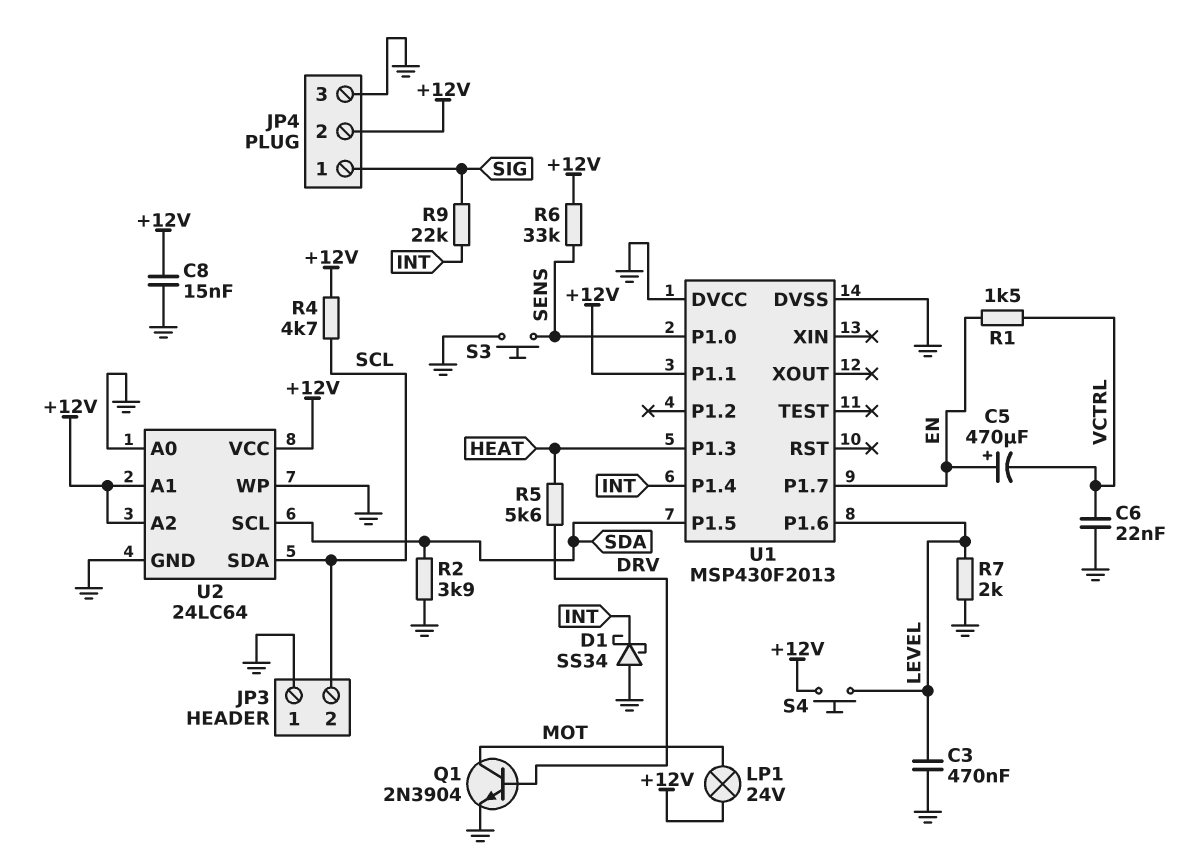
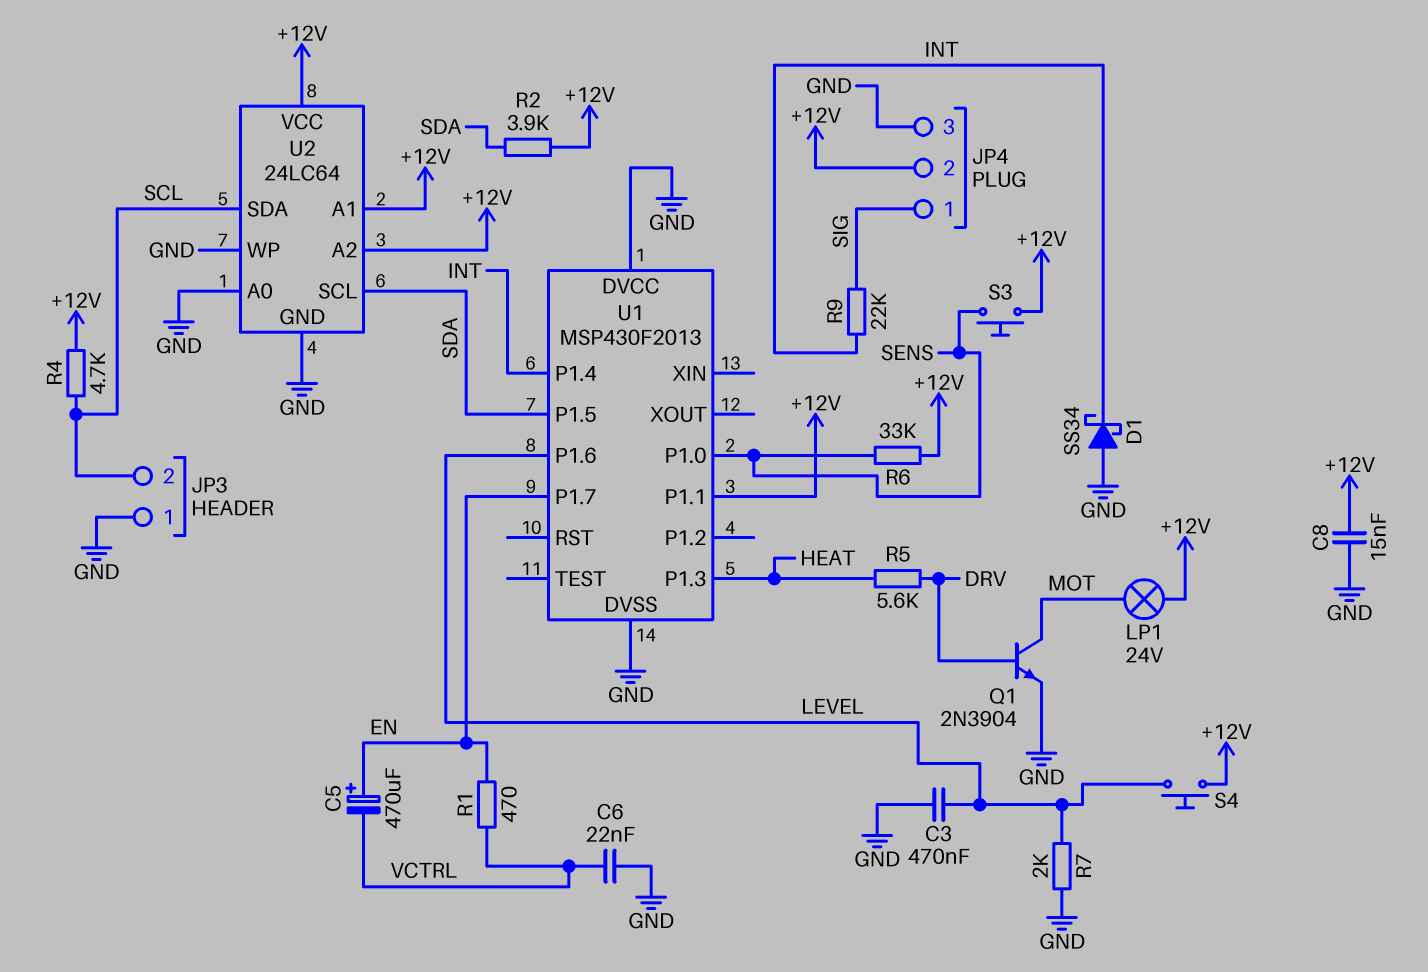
R1: 1.5k (EN, VCTRL) -> 470 (EN, VCTRL)
R2: 3.9k (GND, SDA) -> 3.9k (+12V, SDA)
S3: button (GND, SENS) -> button (+12V, SENS)

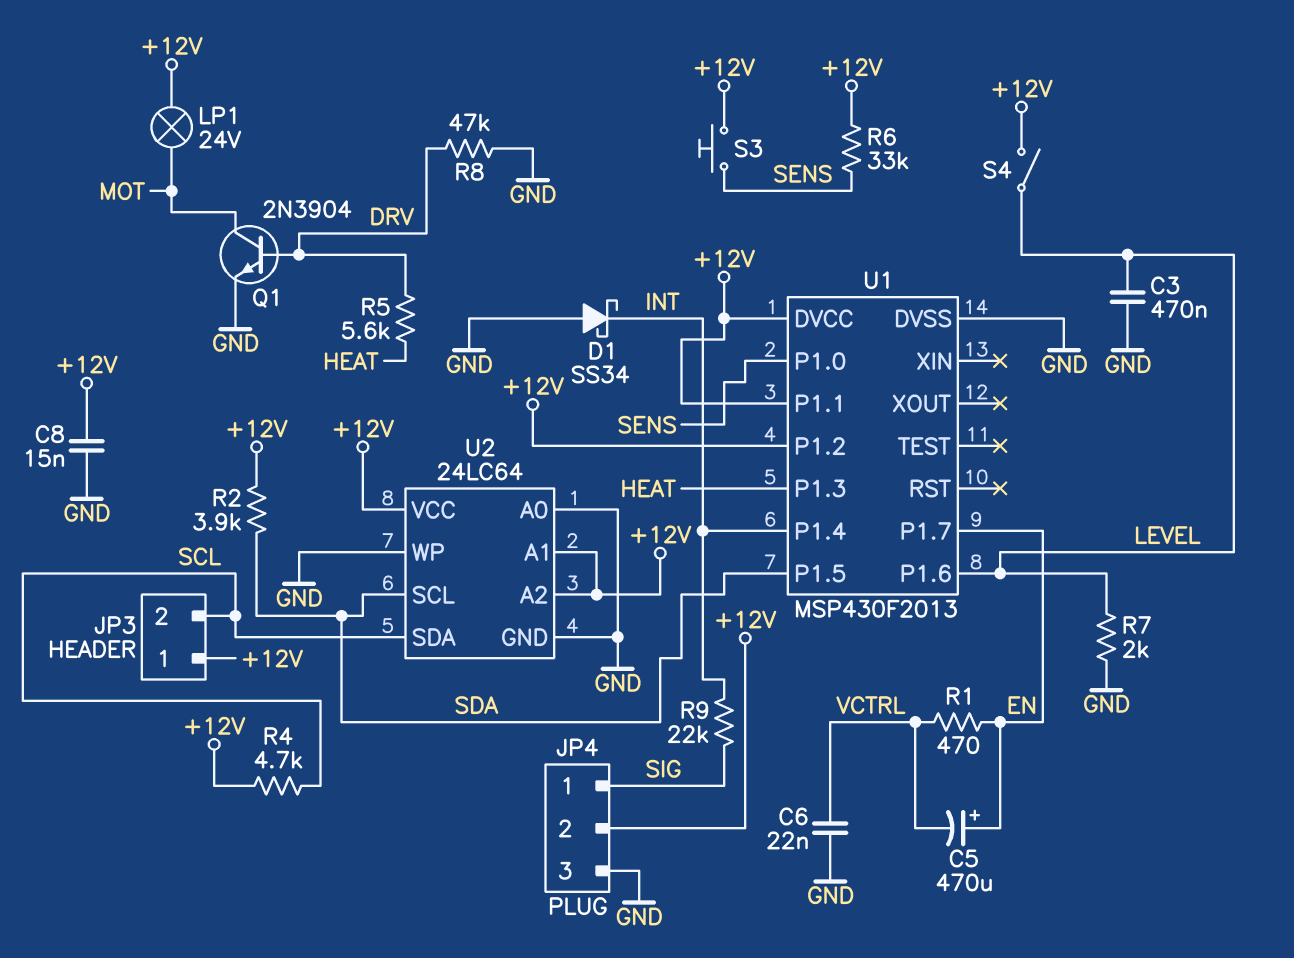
JP3 pin 1: GND -> +12V
R8: none -> 47k (DRV, GND)
S4: button (+12V, LEVEL) -> switch (+12V, LEVEL)
U1 pin DVCC: GND -> +12V
U1 pin P1.2: none -> +12V

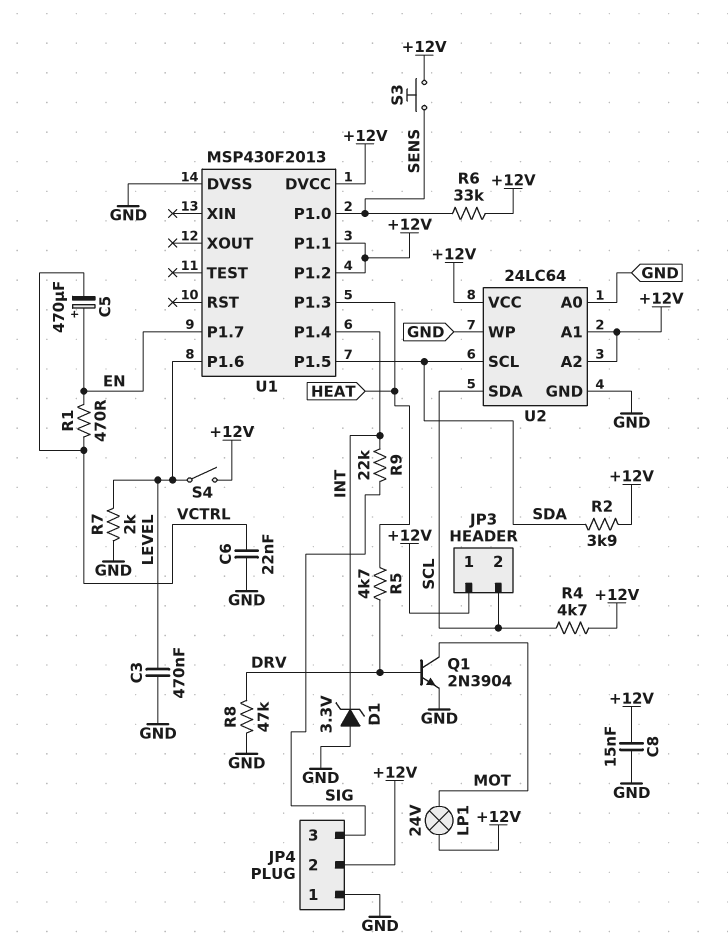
D1: schottky SS34 (A GND, K INT) -> zener 3.3V (A GND, K INT)
JP4 pin 1: SIG -> GND
JP4 pin 3: GND -> SIG
R5: 5.6k (DRV, HEAT) -> 4.7k (DRV, HEAT)

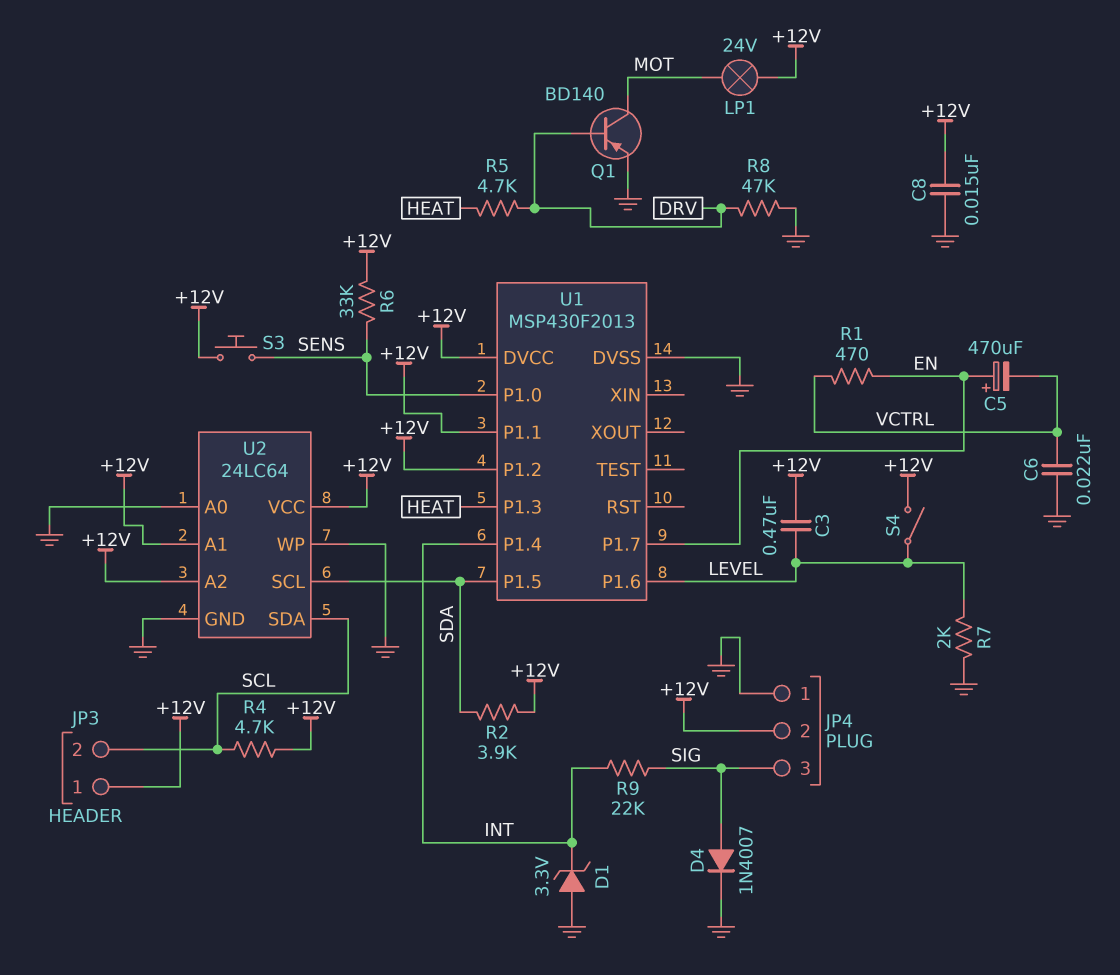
C3: 470nF (GND, LEVEL) -> 470nF (+12V, LEVEL)
D4: none -> diode 1N4007 (A SIG, K GND)
Q1: NPN 2N3904 (B DRV, C MOT, E GND) -> PNP BD140 (B DRV, C MOT, E GND)

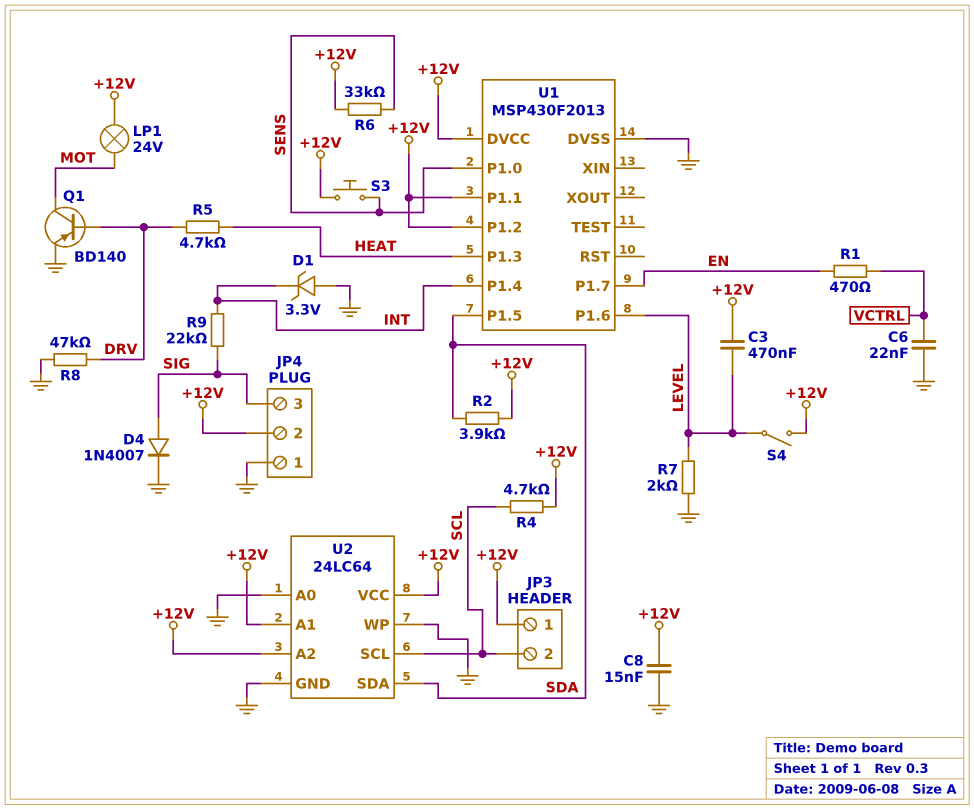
C5: 470uF (plus EN, minus VCTRL) -> none
U2 pin SCL: SDA -> SCL
U2 pin SDA: SCL -> SDA

